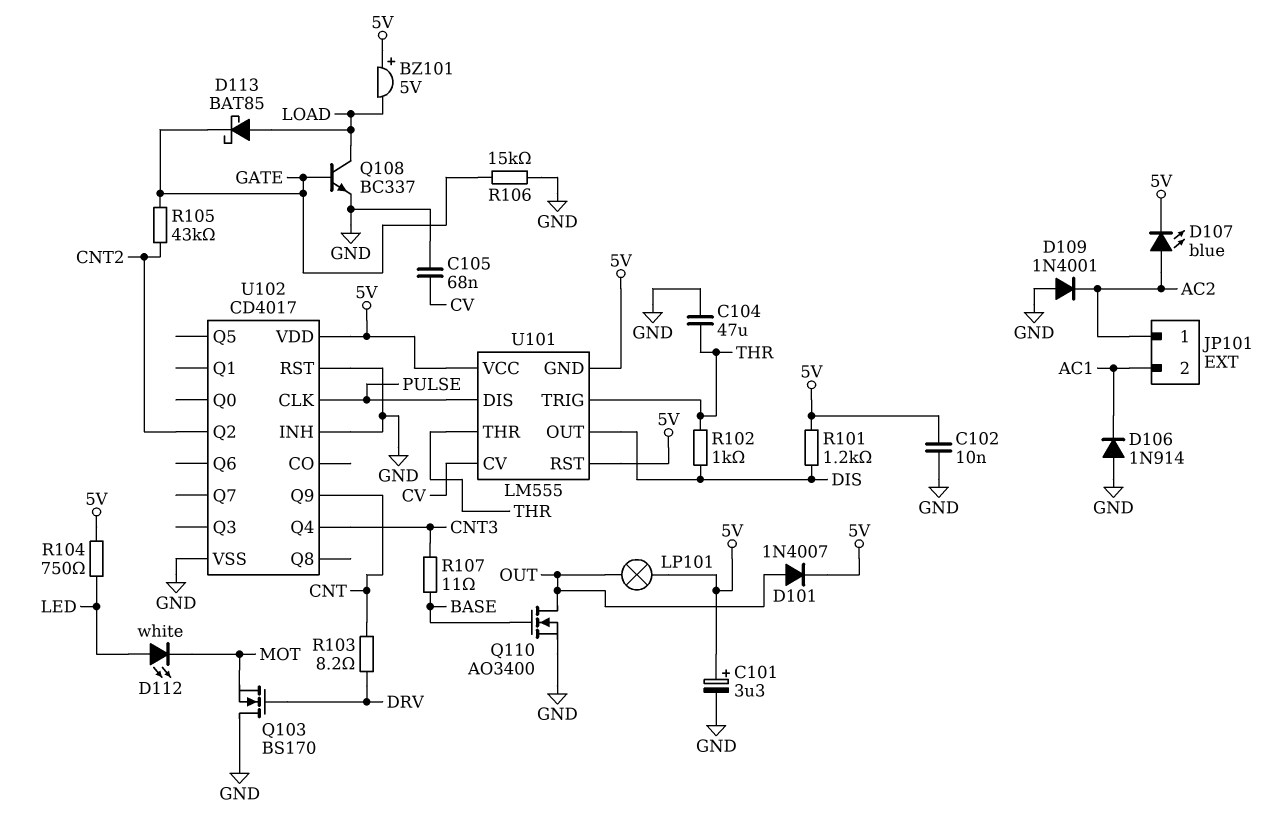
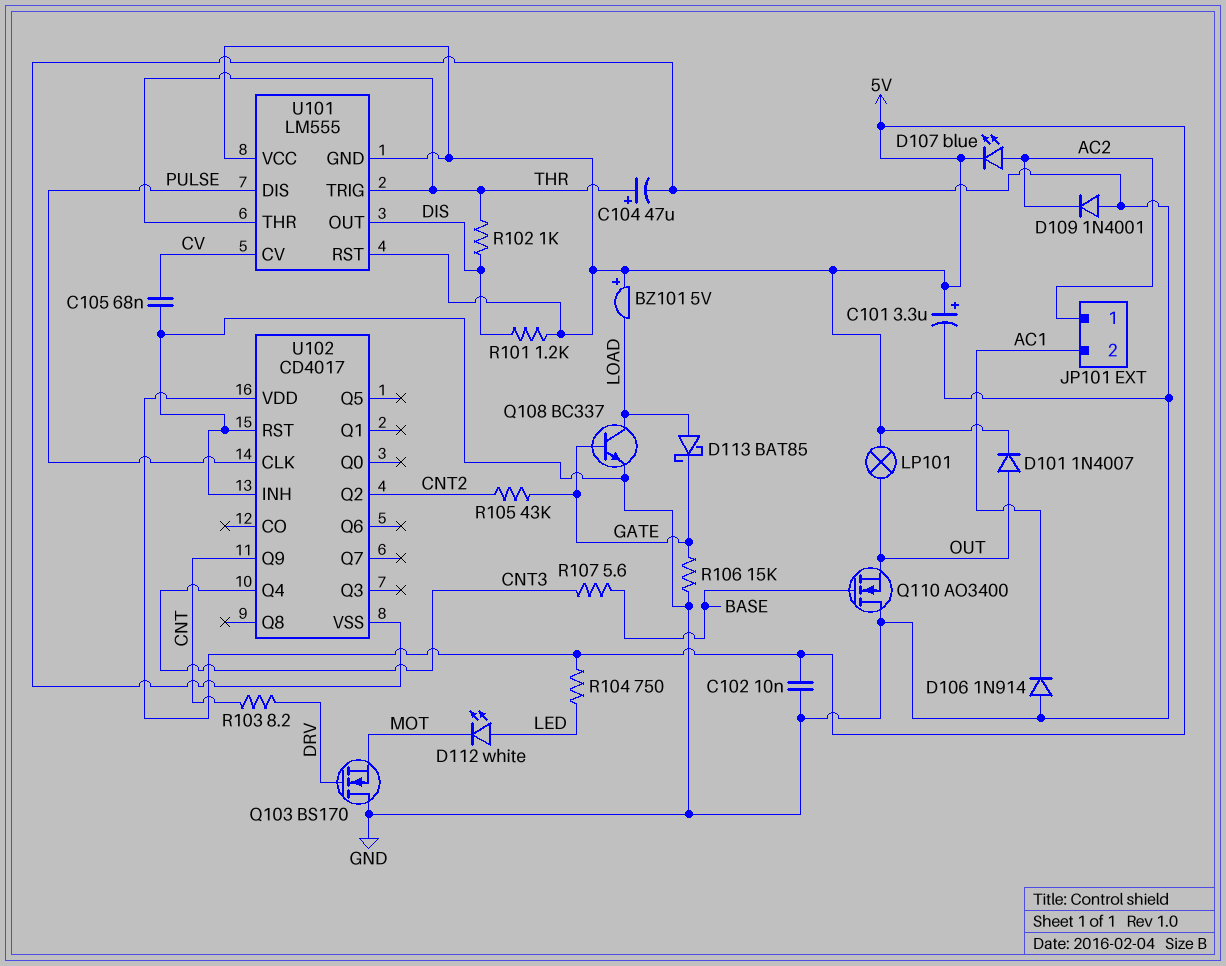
C104: 47uF (GND, THR) -> 47uF (plus THR, minus GND)
Q110: NMOS AO3400 (G BASE, D OUT, S GND) -> NMOS AO3400 (G BASE, D GND, S OUT)
R107: 11 (BASE, CNT3) -> 5.6 (BASE, CNT3)

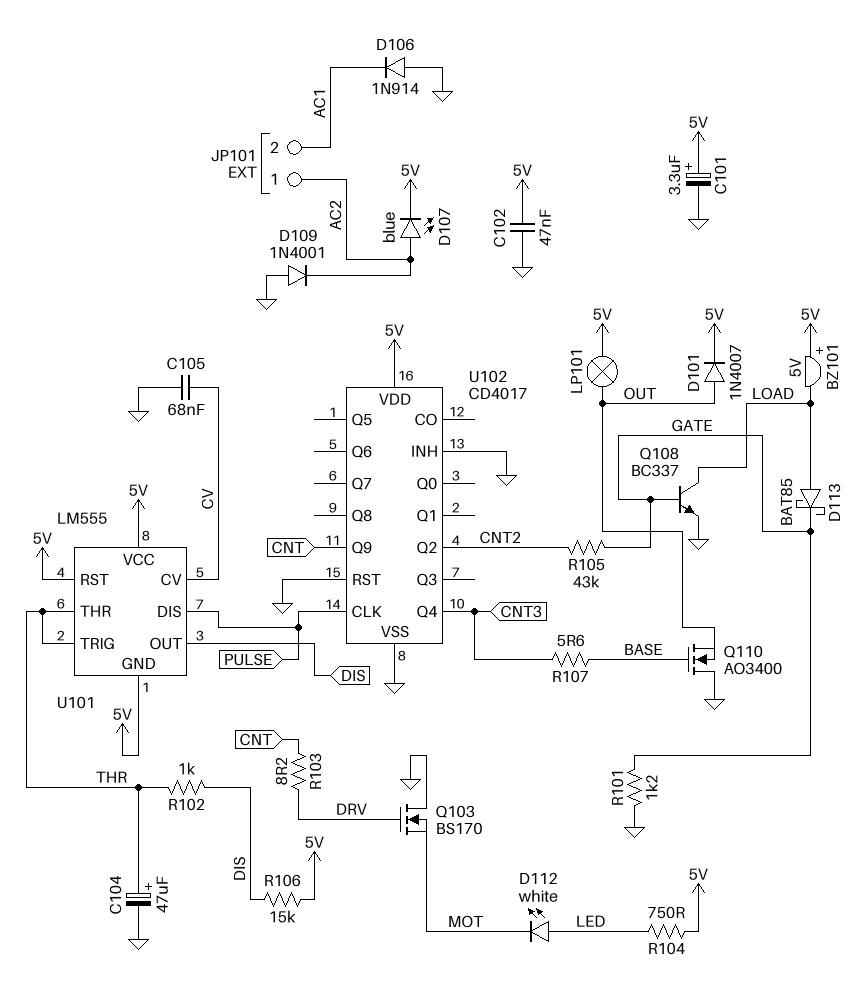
C102: 10nF (5V, GND) -> 47nF (5V, GND)
R101: 1.2k (5V, DIS) -> 1.2k (GATE, GND)
R106: 15k (GATE, GND) -> 15k (5V, DIS)

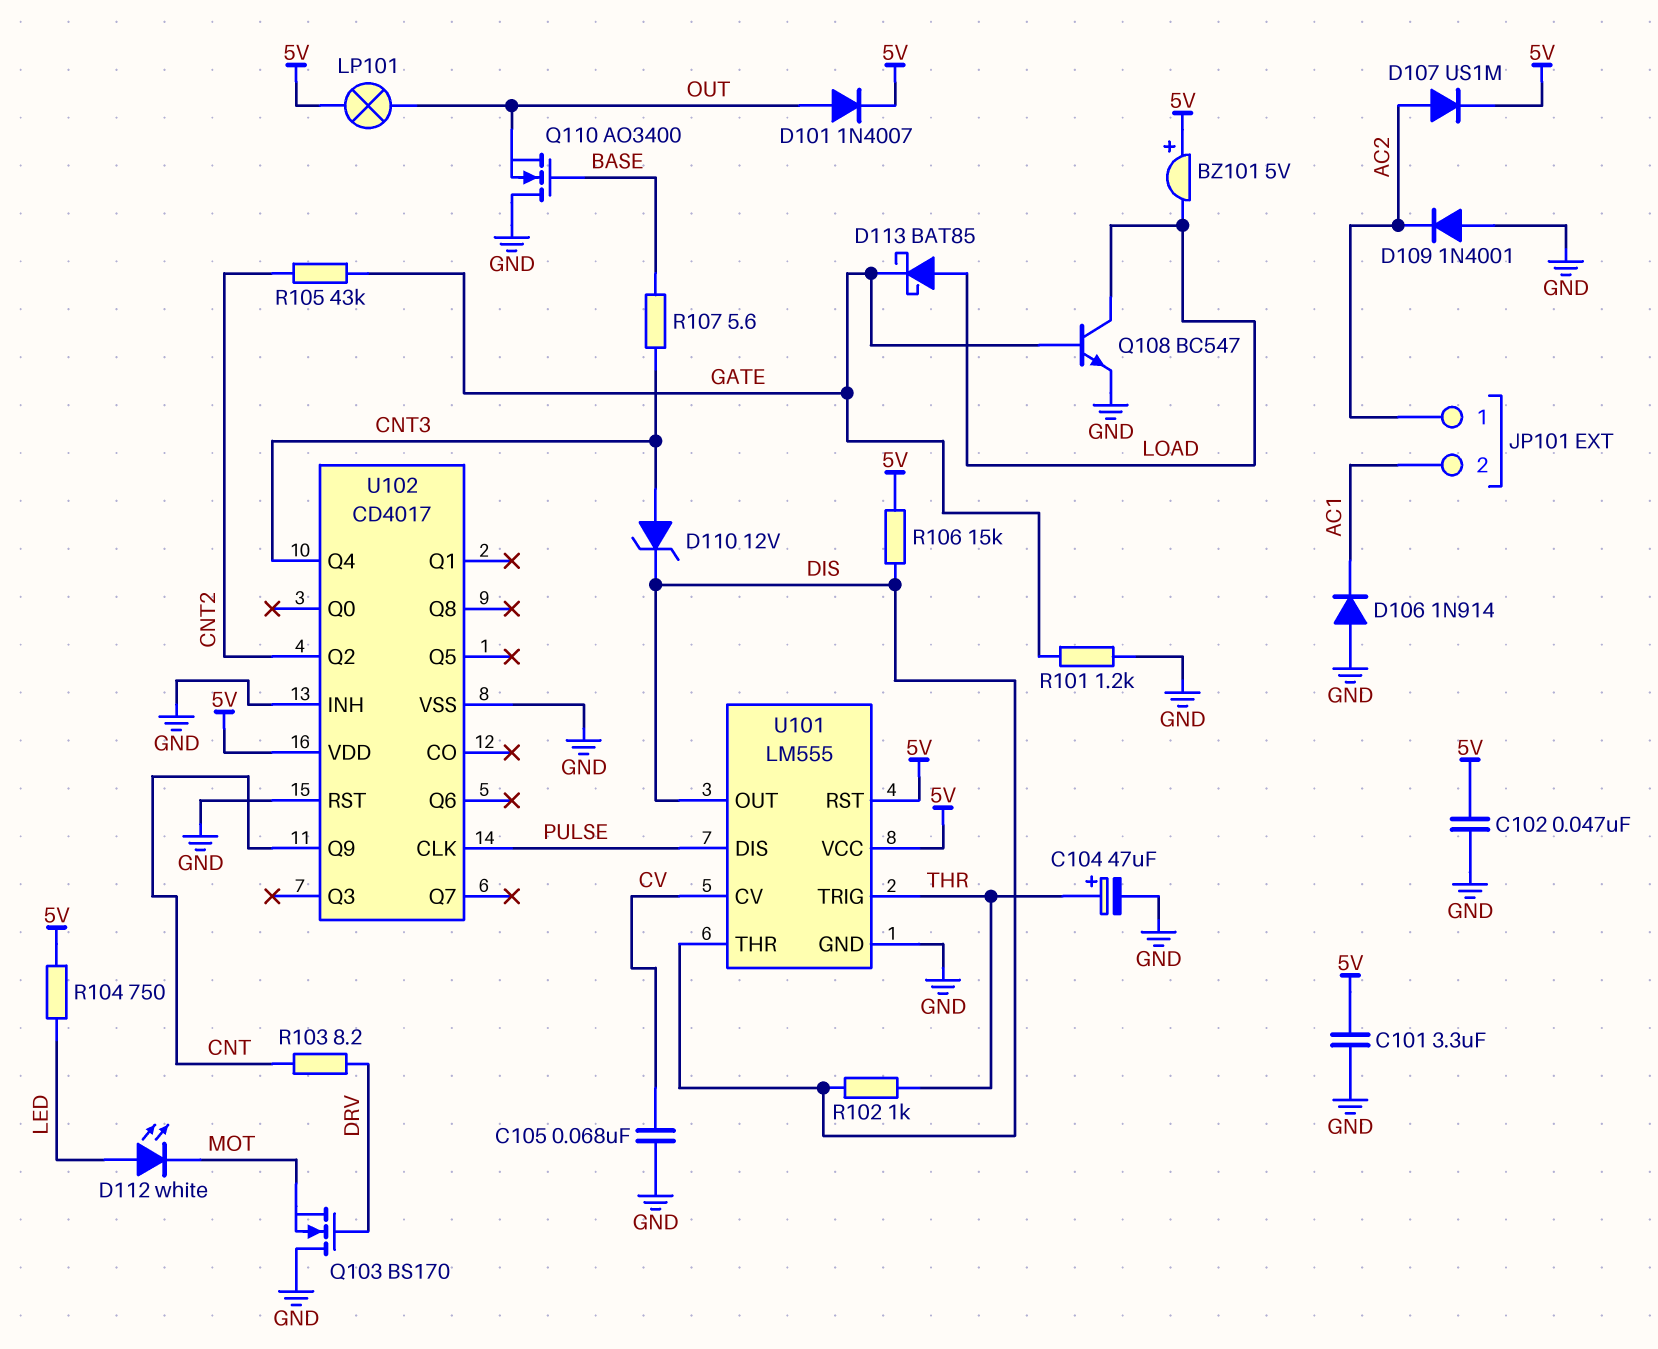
C101: 3.3uF (plus 5V, minus GND) -> 3.3uF (5V, GND)
D107: LED blue (A AC2, K 5V) -> diode US1M (A AC2, K 5V)
D110: none -> zener 12V (A CNT3, K DIS)
Q108: NPN BC337 (B GATE, C LOAD, E GND) -> NPN BC547 (B GATE, C LOAD, E GND)
U101 pin GND: 5V -> GND
U101 pin THR: THR -> DIS

